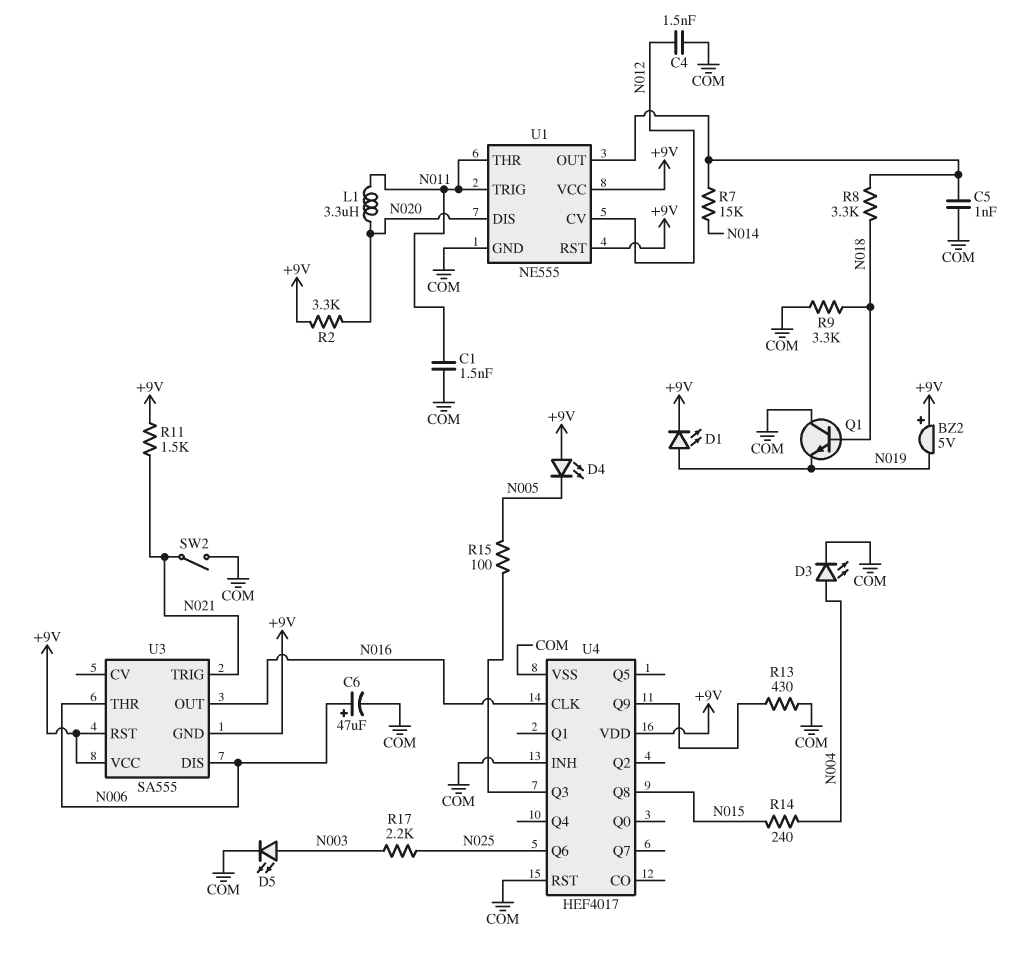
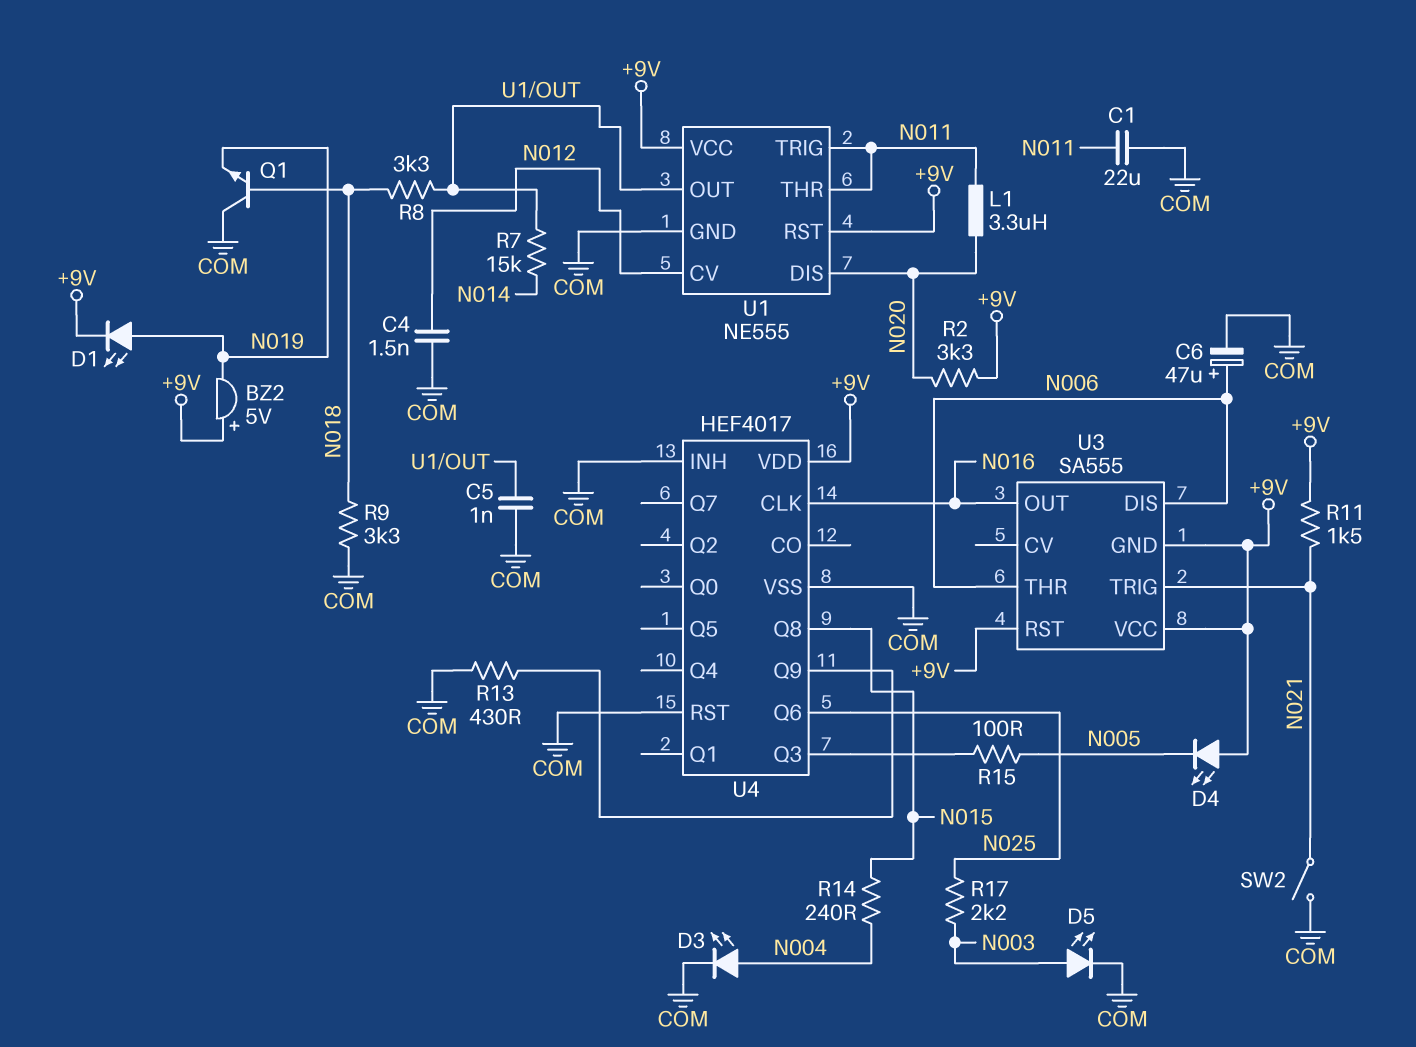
C1: 1.5nF (COM, N011) -> 22uF (COM, N011)

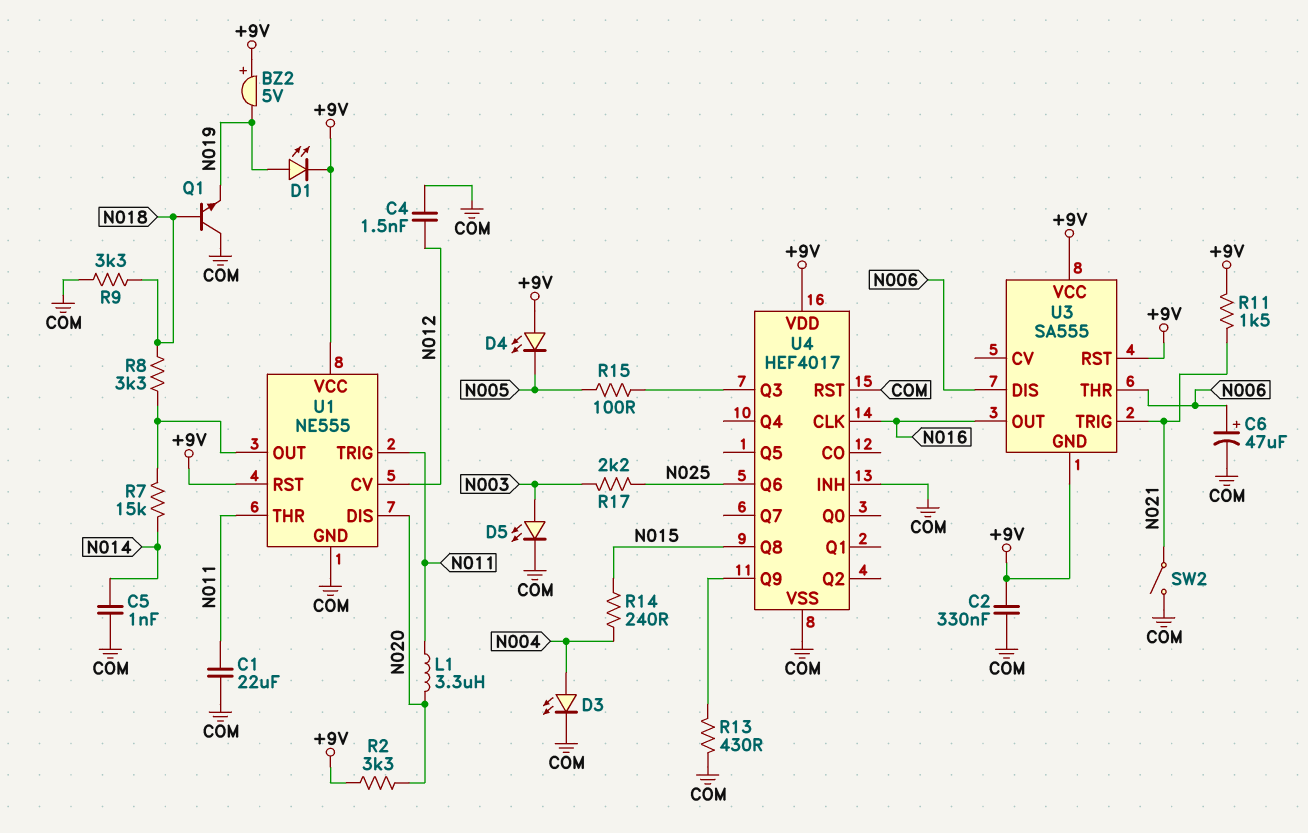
C2: none -> 330nF (+9V, COM)
C5: 1nF (COM, U1/OUT) -> 1nF (COM, N014)

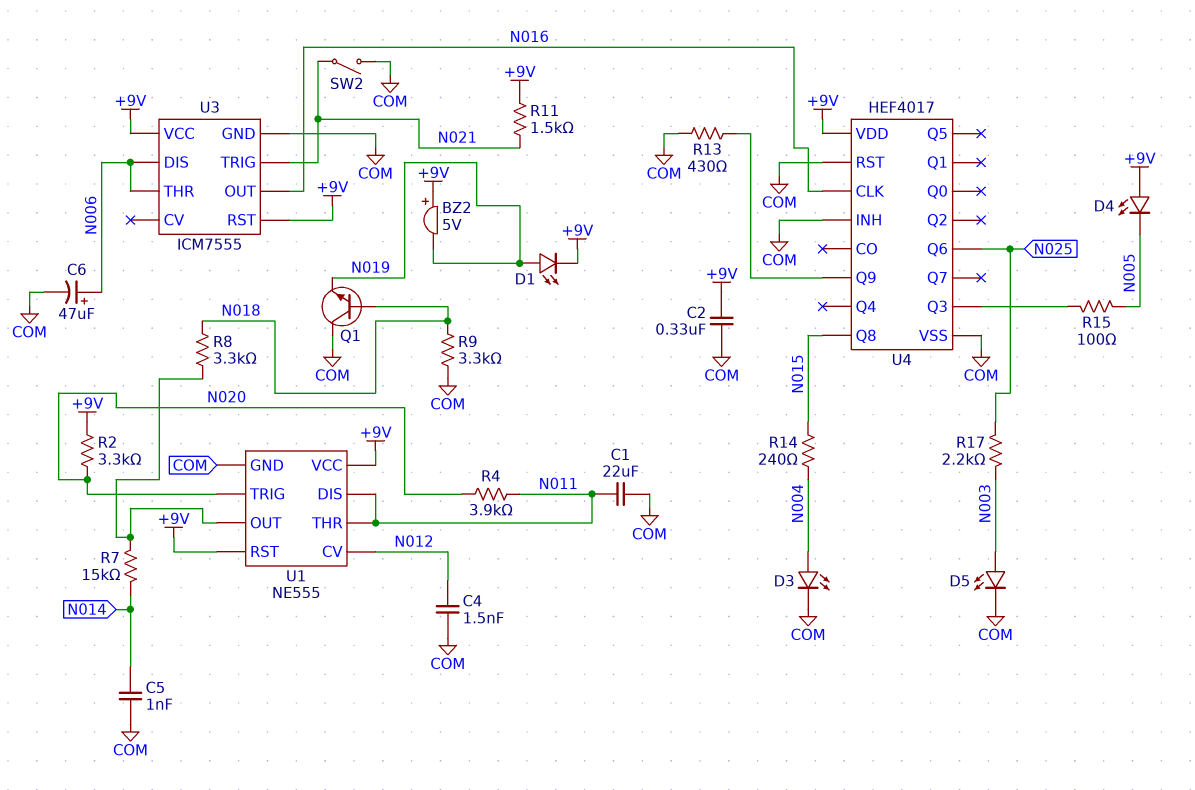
L1: 3.3uH (N011, N020) -> none
R4: none -> 3.9k (N011, N020)
U1 pin DIS: N020 -> N011
U1 pin TRIG: N011 -> N020
U3: SA555 -> ICM7555
U3 pin GND: +9V -> COM

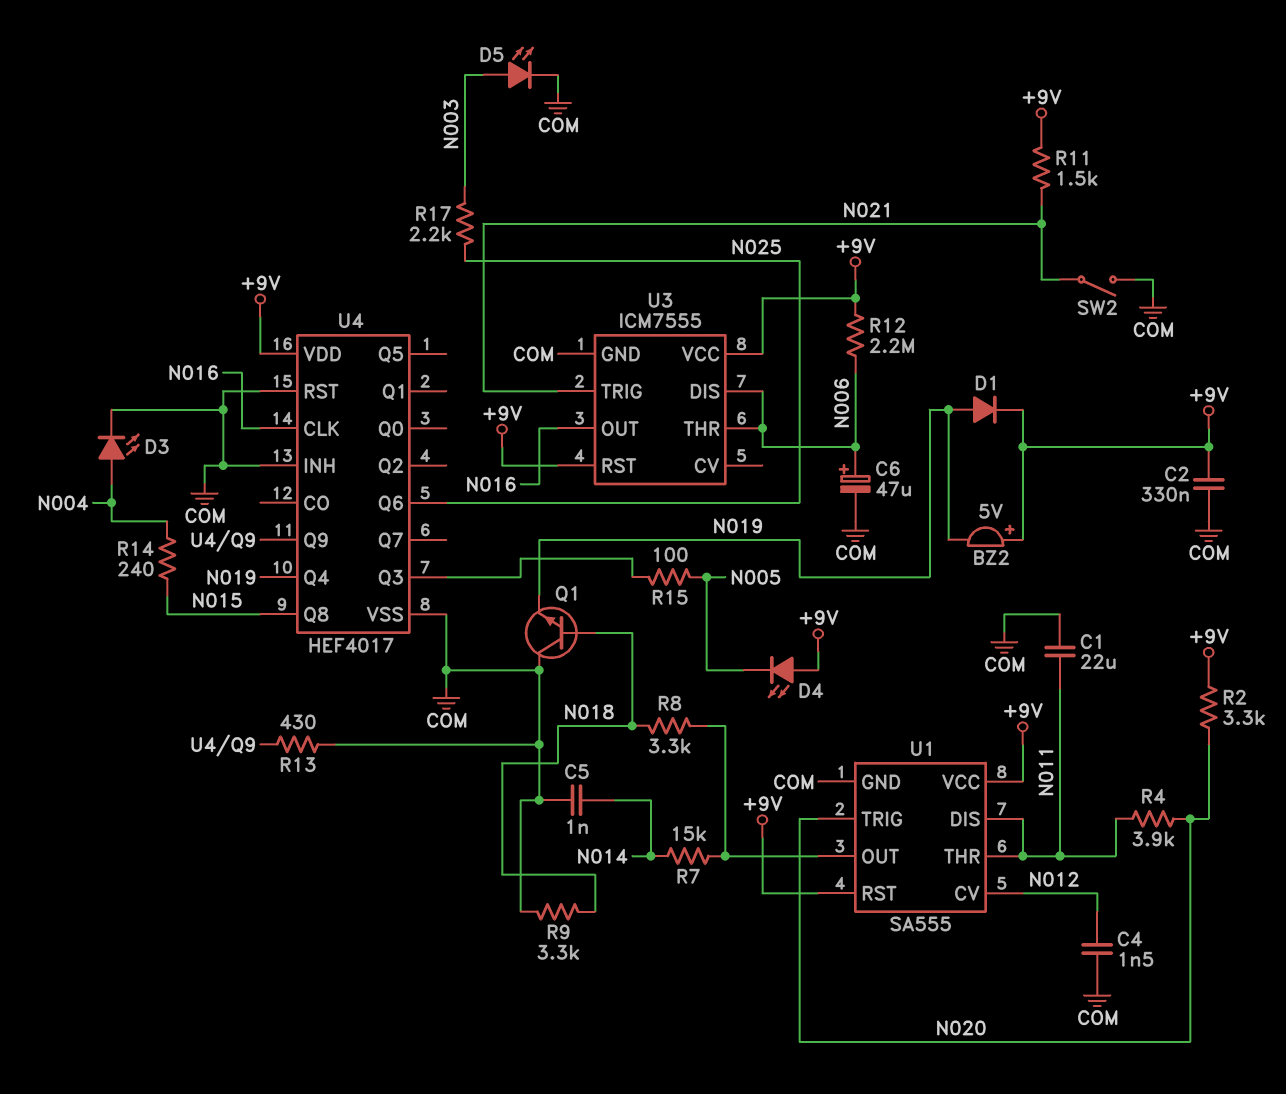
D1: LED (A N019, K +9V) -> diode (A N019, K +9V)
R12: none -> 2.2M (+9V, N006)
U1: NE555 -> SA555
U4 pin Q4: none -> N019

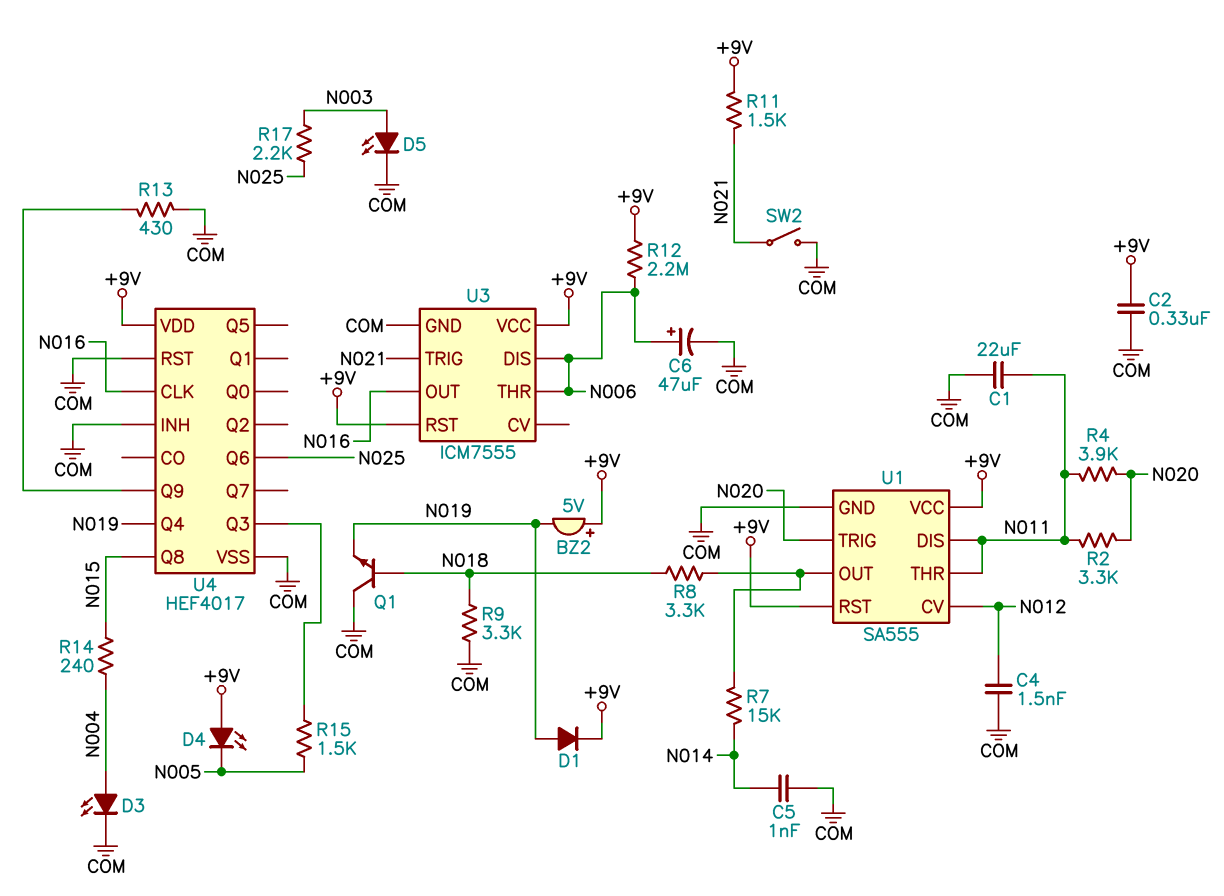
R2: 3.3k (+9V, N020) -> 3.3k (N011, N020)
R15: 100 (N005, U4/Q3) -> 1.5k (N005, U4/Q3)

